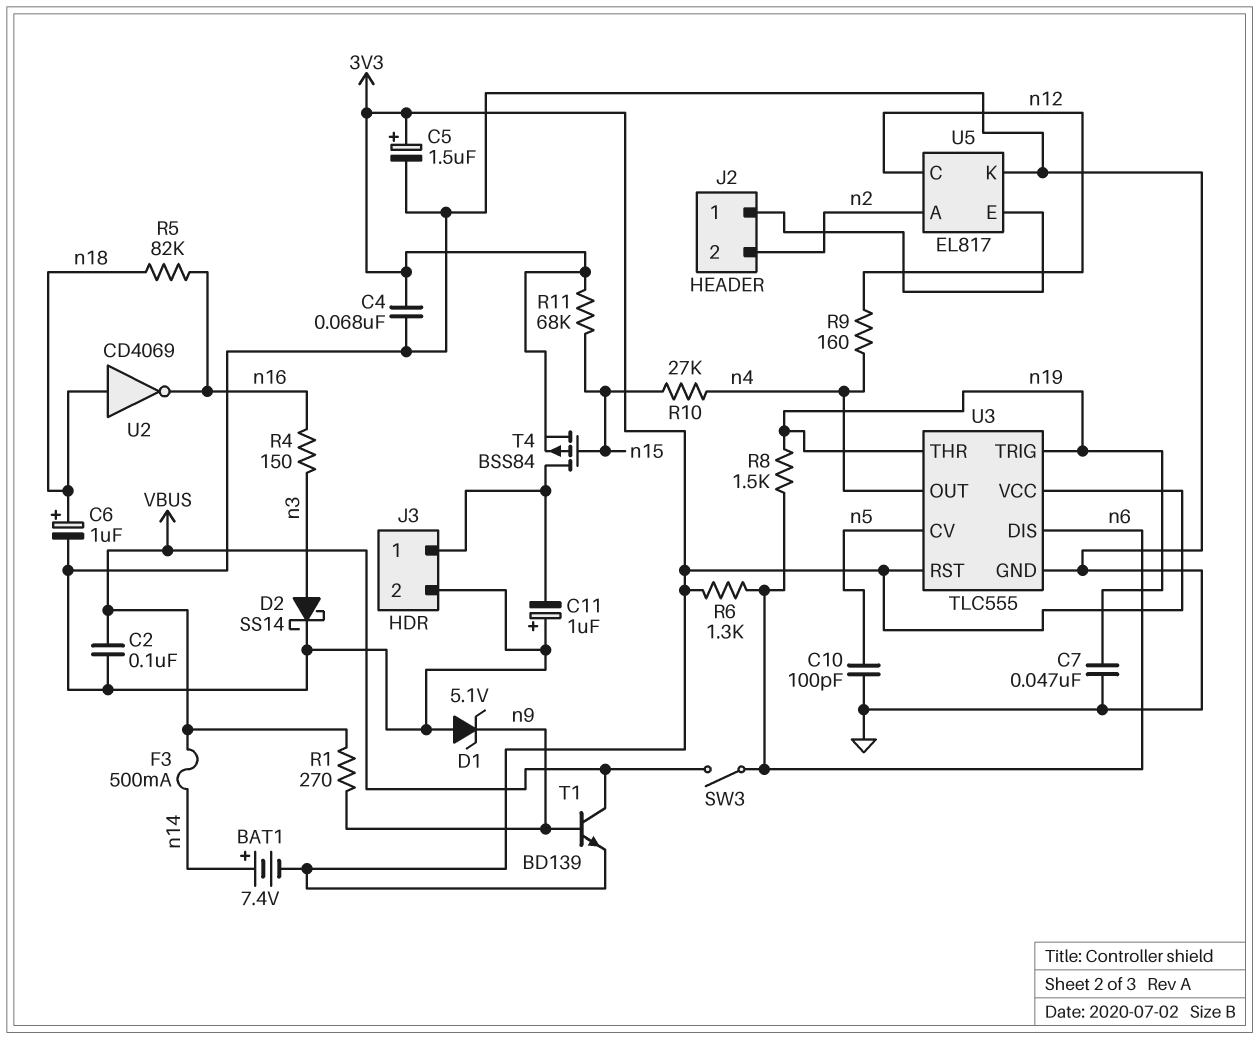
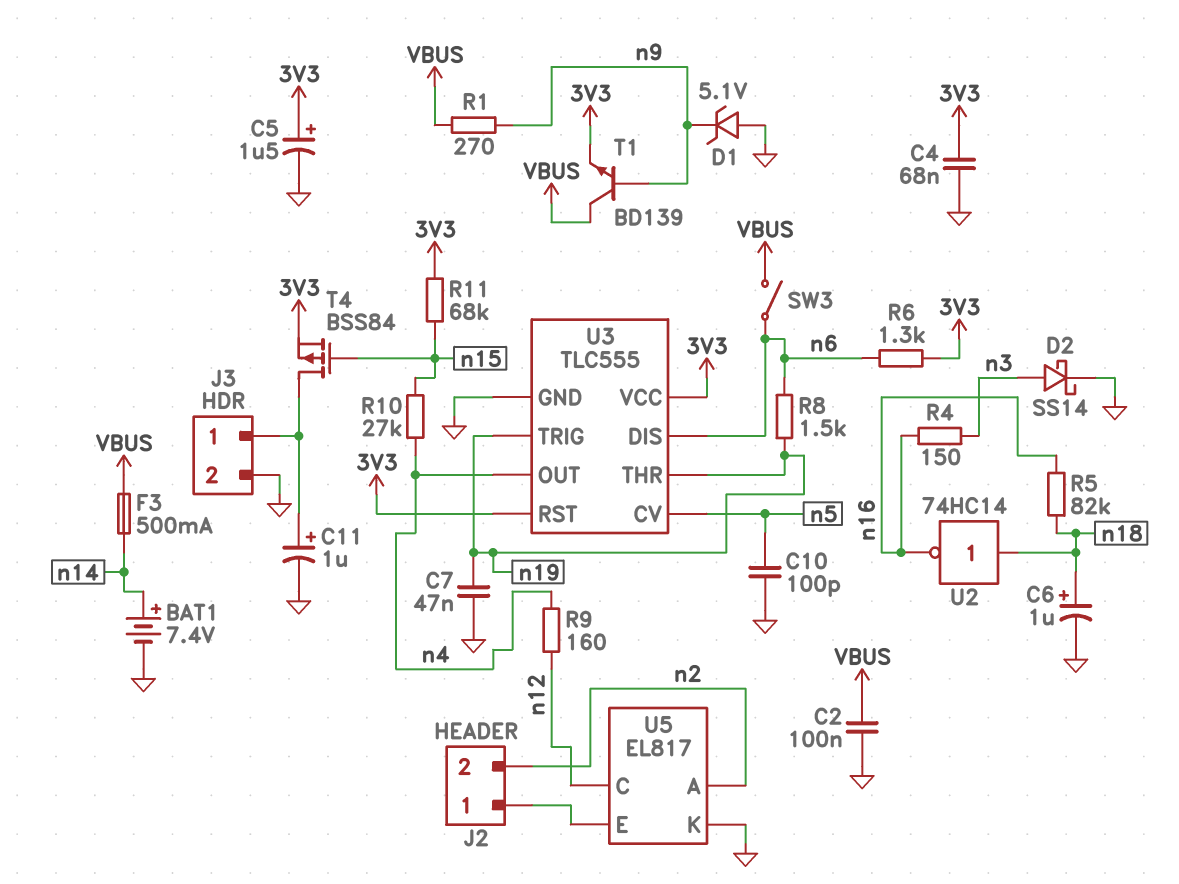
BAT1: 7.4V (plus n14, minus 3V3) -> 7.4V (plus n14, minus GND)
C11: 1uF (plus GND, minus J3/1) -> 1uF (plus J3/1, minus GND)
U2: NOT CD4069 (in n18, out n16) -> NOT 74HC14 (in n18, out n16)

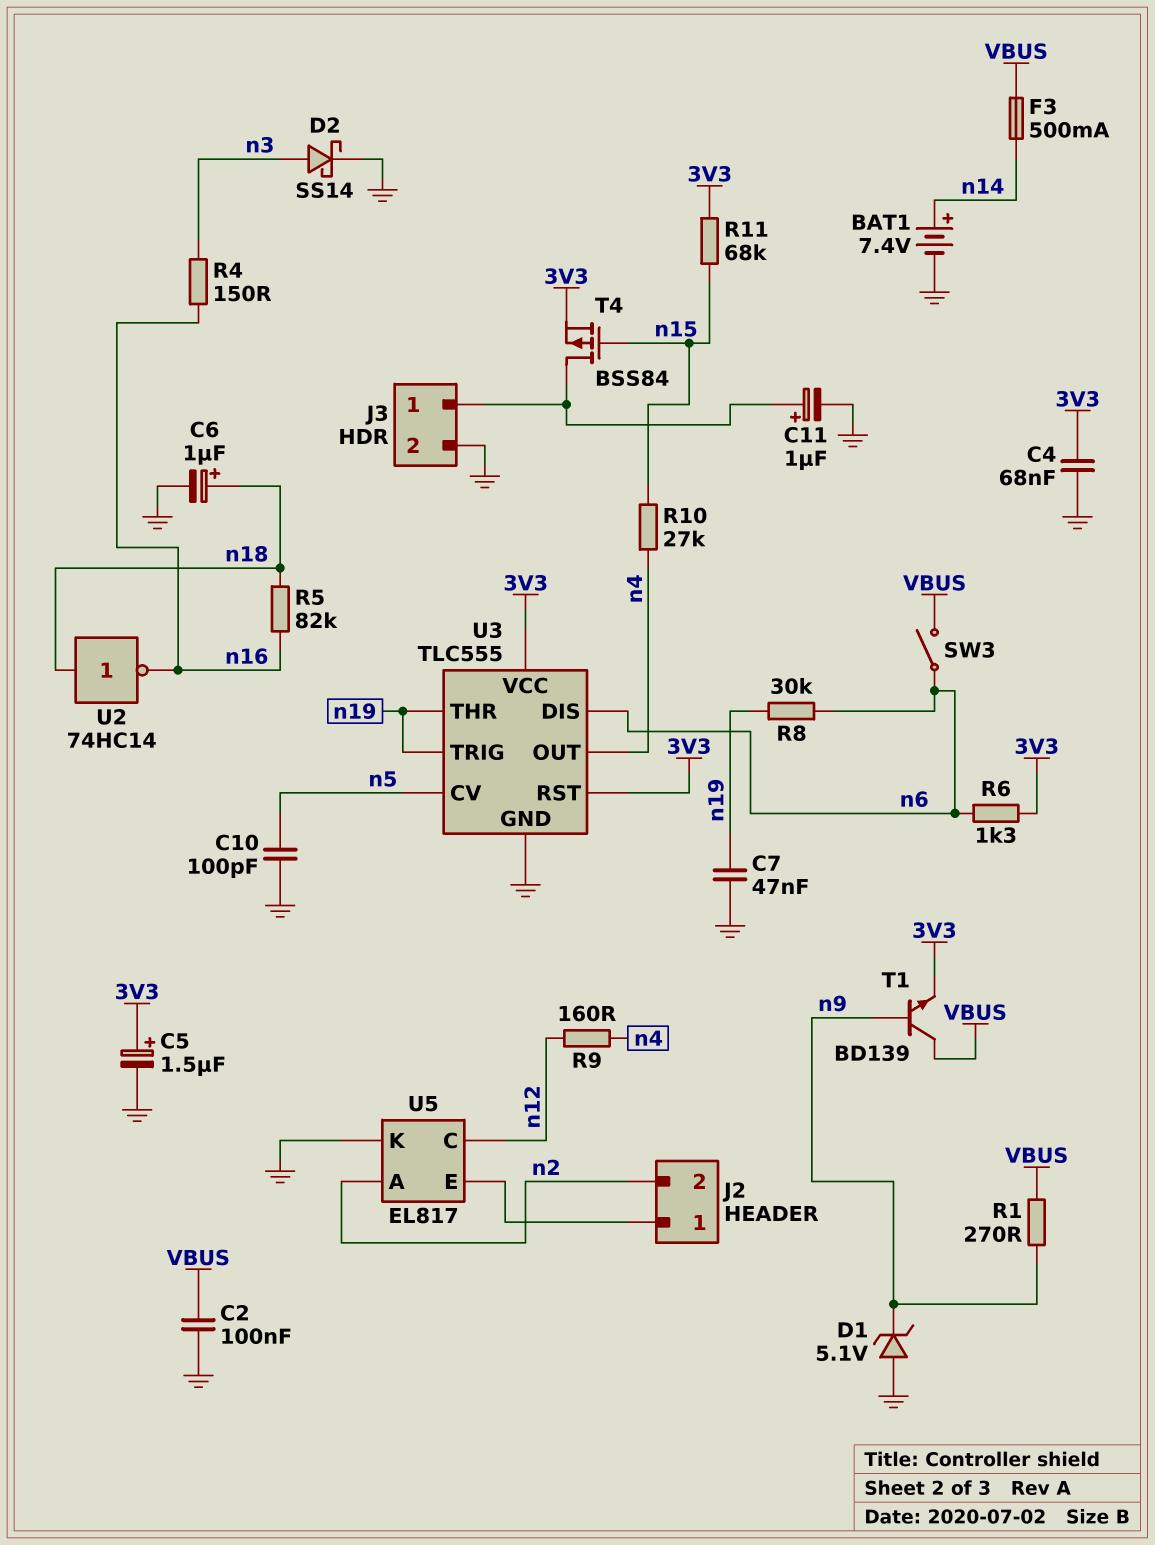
R8: 1.5k (n6, n19) -> 30k (n6, n19)

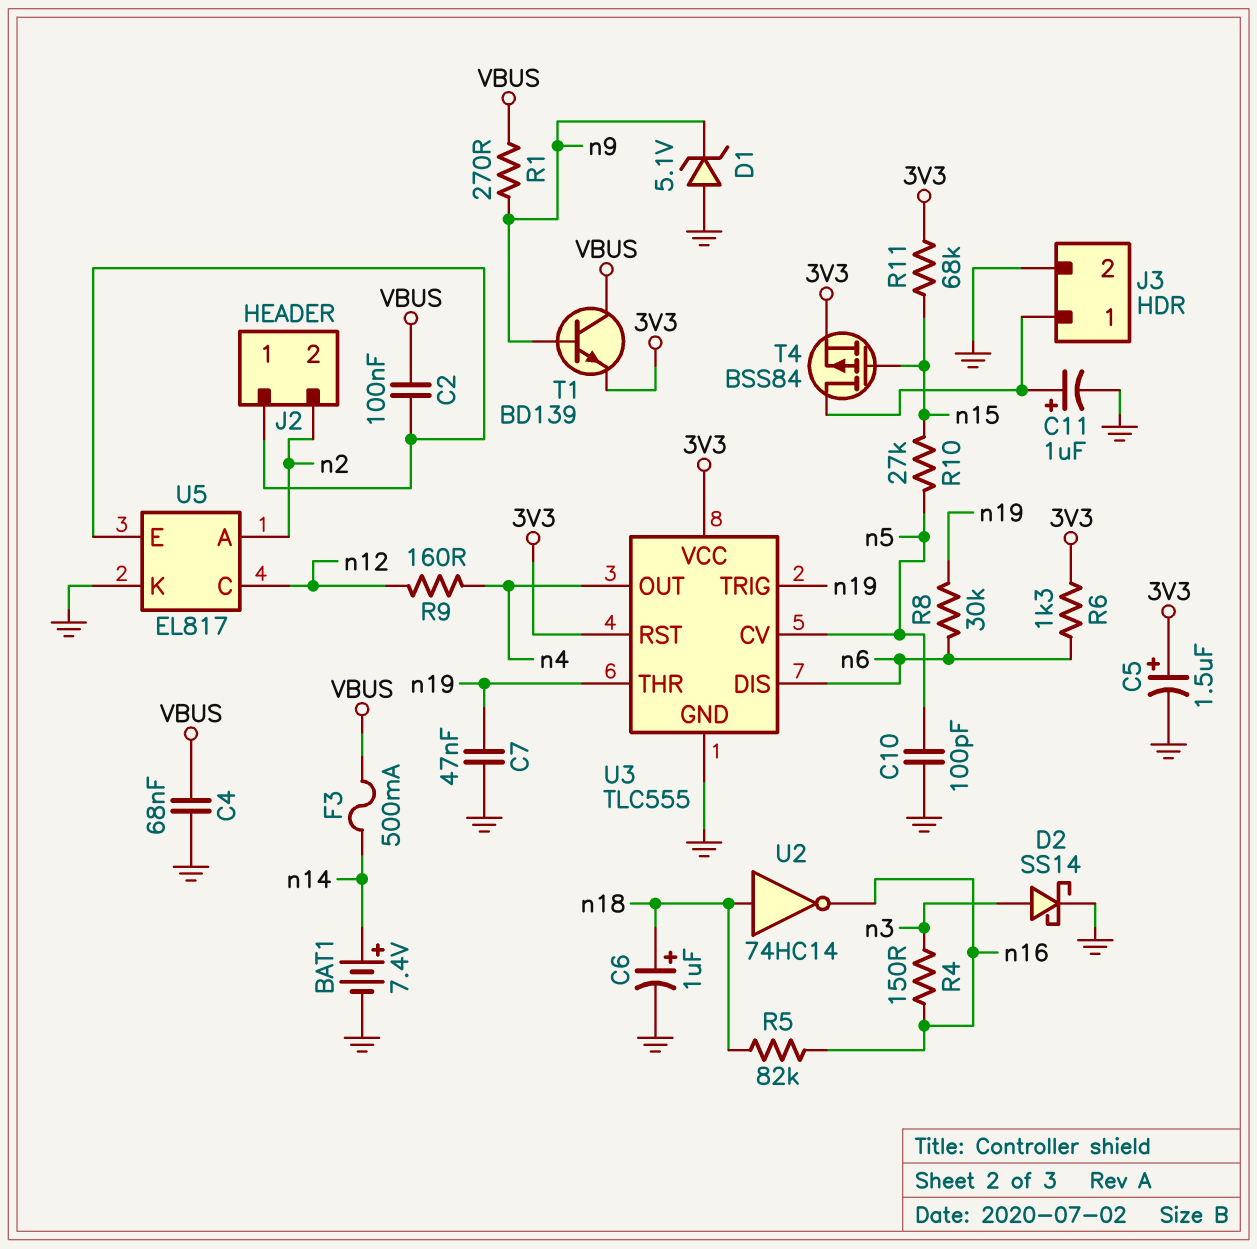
C2: 100nF (GND, VBUS) -> 100nF (J2/1, VBUS)
C4: 68nF (3V3, GND) -> 68nF (GND, VBUS)
R10: 27k (n4, n15) -> 27k (n5, n15)
SW3: switch (VBUS, n6) -> none

